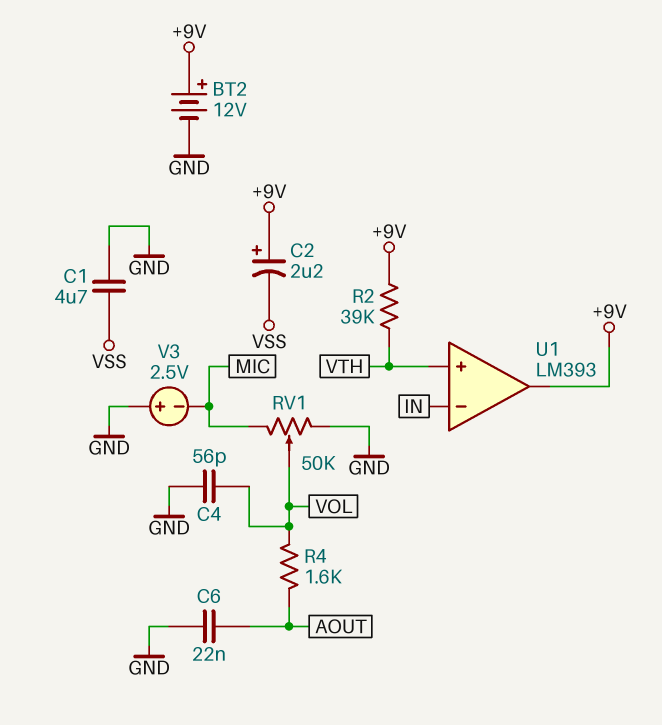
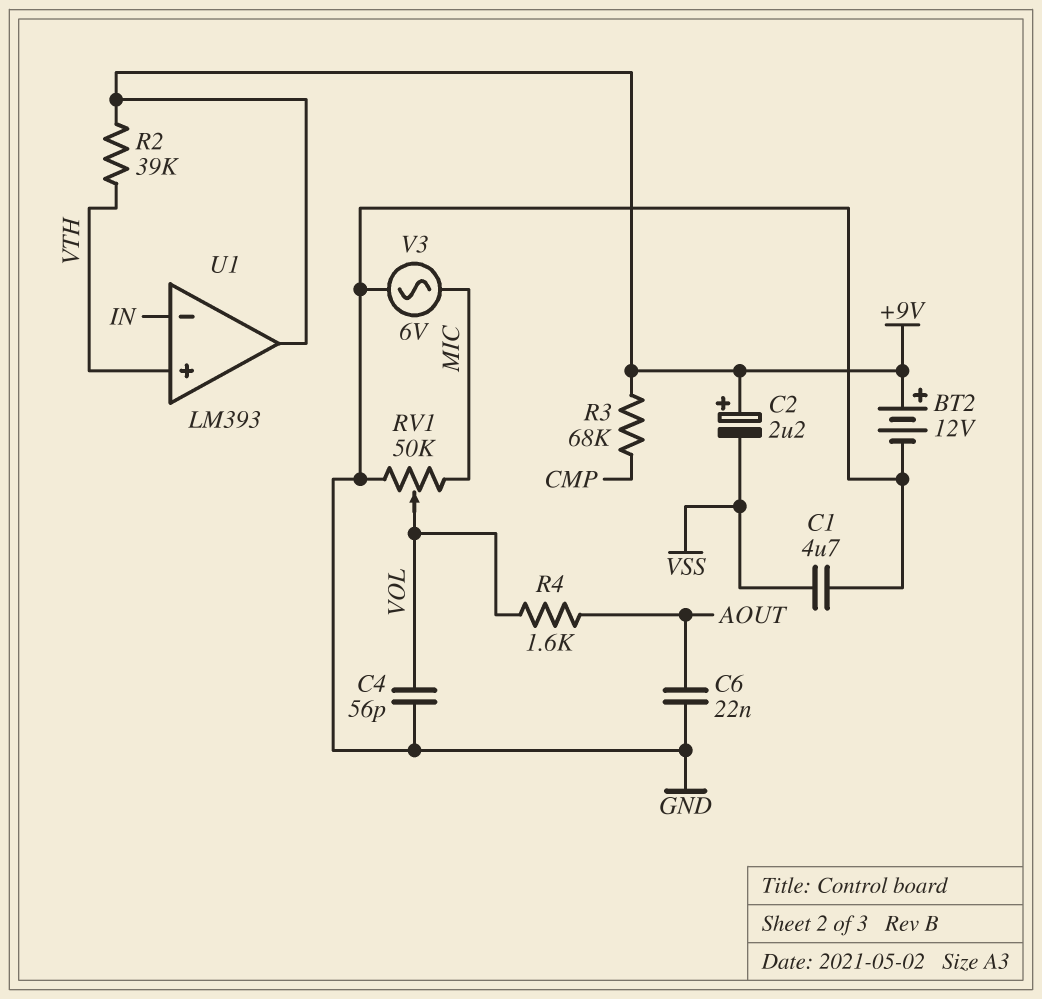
R3: none -> 68k (+9V, CMP)
V3: 2.5V (plus GND, minus MIC) -> AC 6V (GND, MIC)

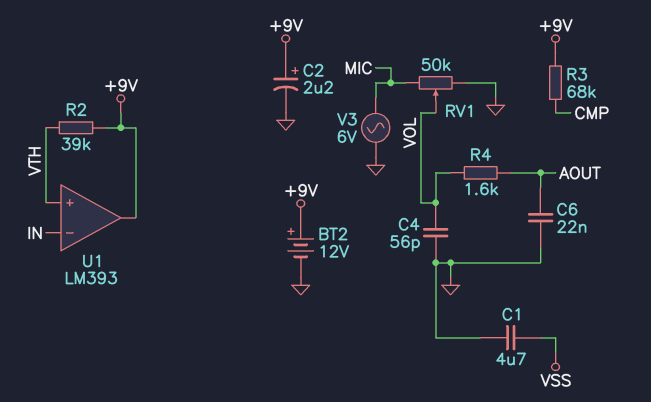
C2: 2.2uF (plus +9V, minus VSS) -> 2.2uF (plus +9V, minus GND)

